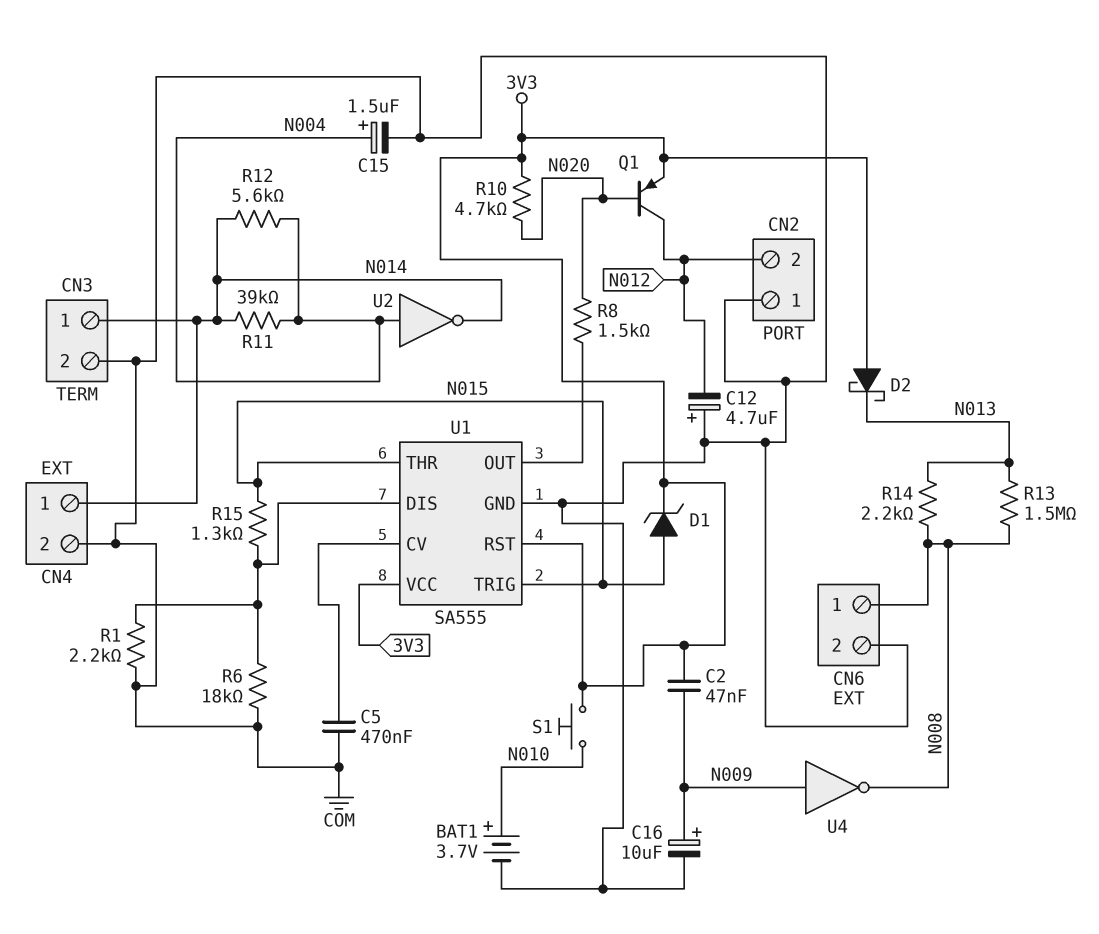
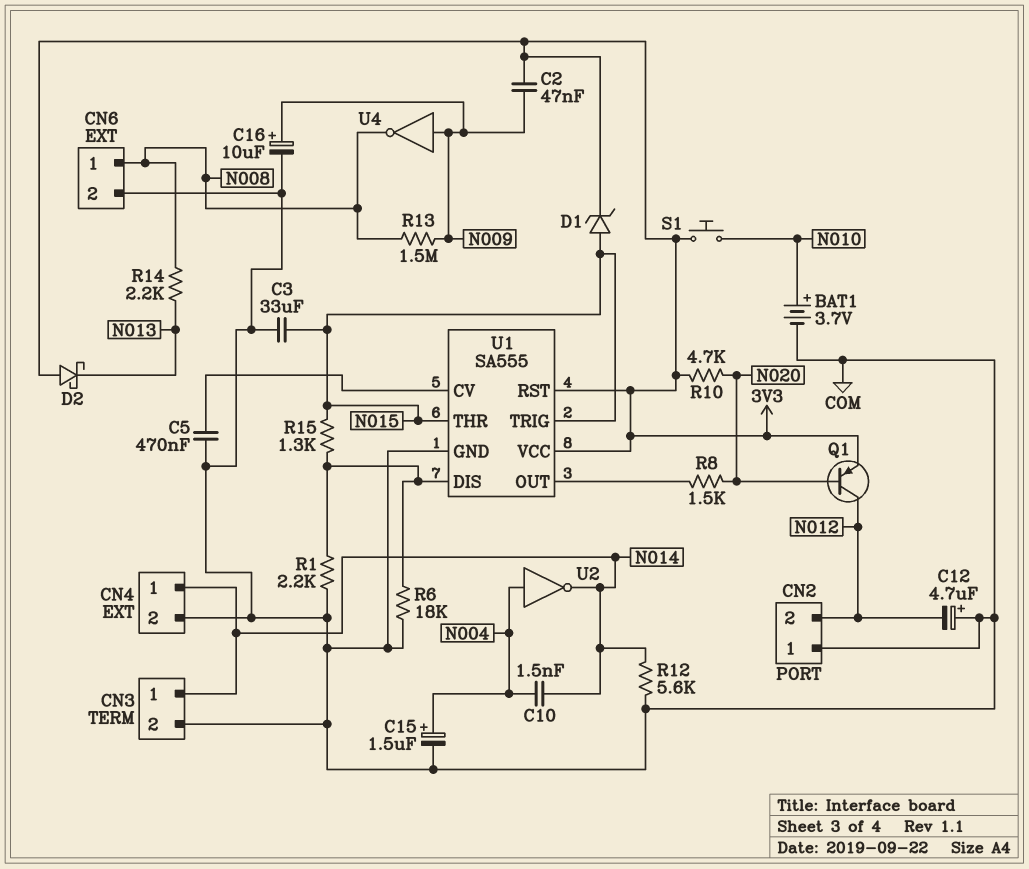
C3: none -> 33uF (COM, N015)
C10: none -> 1.5nF (N004, N014)
R11: 39k (N004, N014) -> none
R12: 5.6k (N004, N014) -> 5.6k (COM, N014)
R13: 1.5M (N008, N013) -> 1.5M (N008, N009)

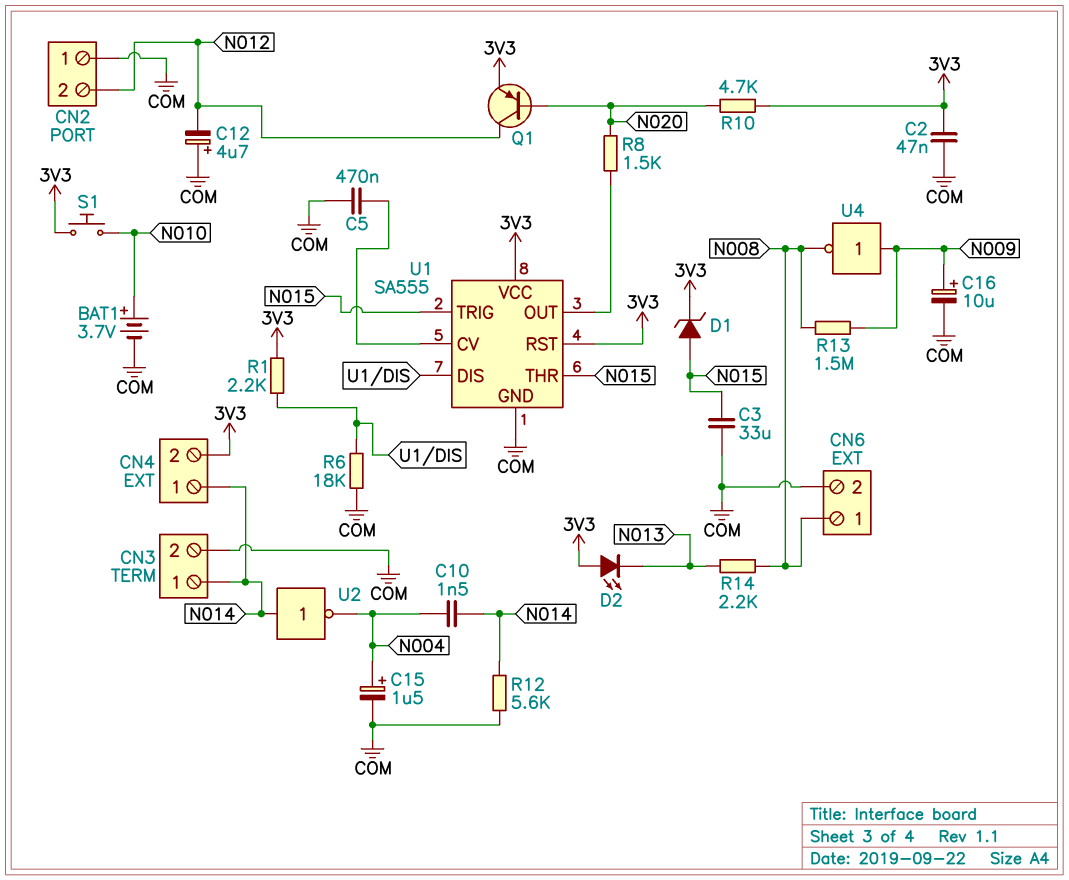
C2: 47nF (3V3, N009) -> 47nF (3V3, COM)
CN4 pin 2: COM -> 3V3
D2: schottky (A 3V3, K N013) -> LED (A 3V3, K N013)
R1: 2.2k (COM, U1/DIS) -> 2.2k (3V3, U1/DIS)
R15: 1.3k (N015, U1/DIS) -> none
U2: NOT (in N004, out N014) -> NOT (in N014, out N004)

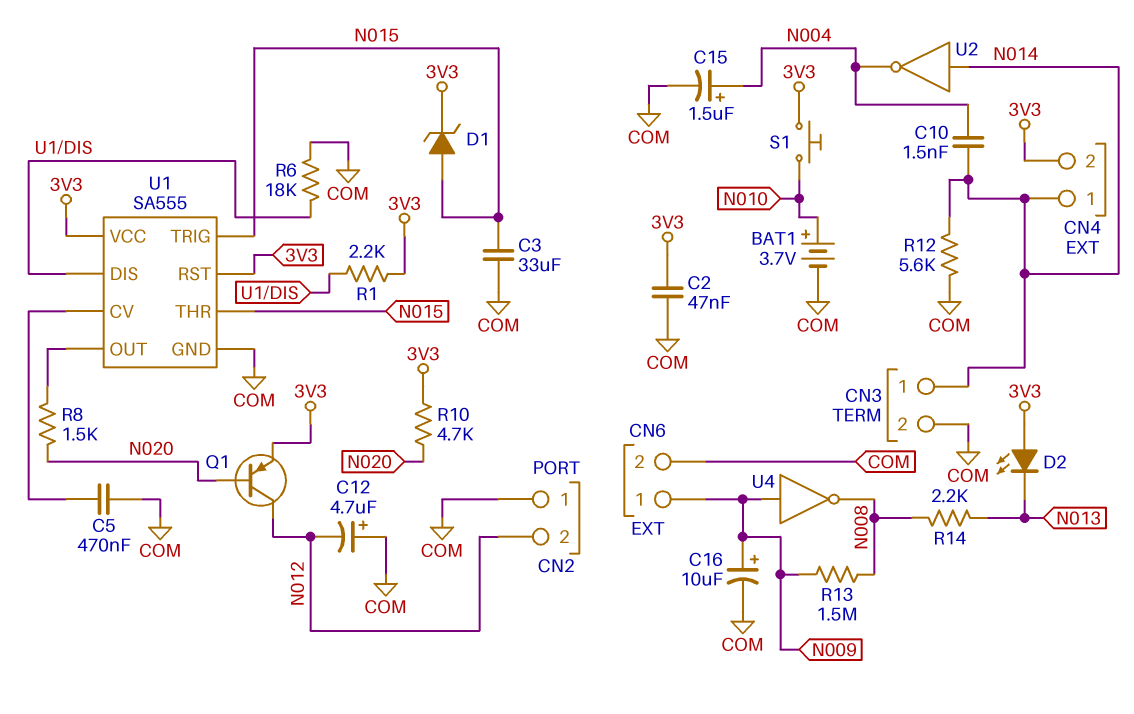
CN6 pin 1: N008 -> N009

